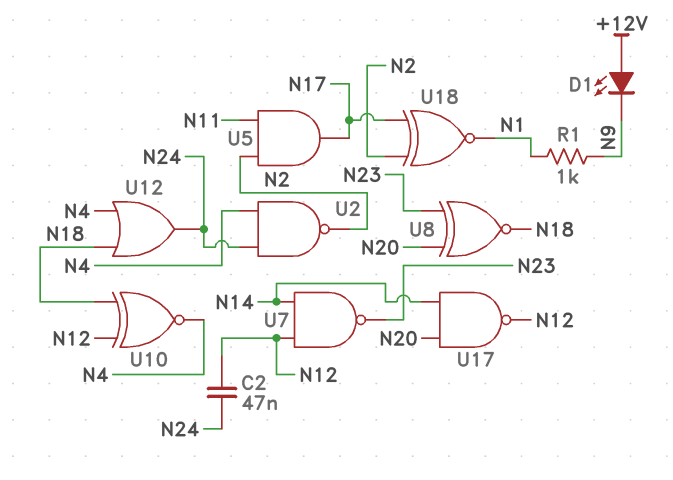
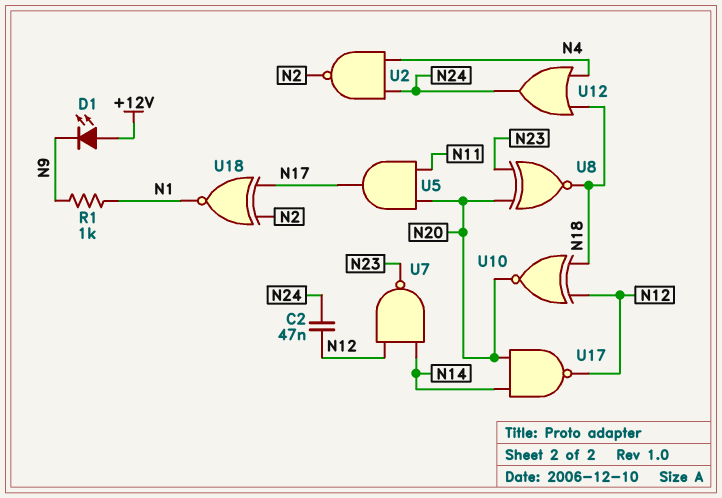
U5: AND (in N2, in N11, out N17) -> AND (in N11, in N20, out N17)
U10: XNOR (in N12, in N18, out N4) -> XNOR (in N12, in N18, out N20)

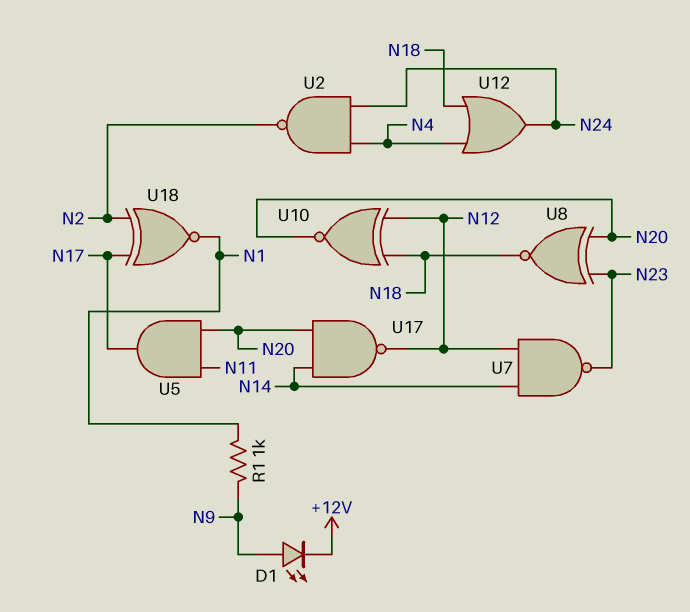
C2: 47nF (N12, N24) -> none
D1: LED (A +12V, K N9) -> LED (A N9, K +12V)

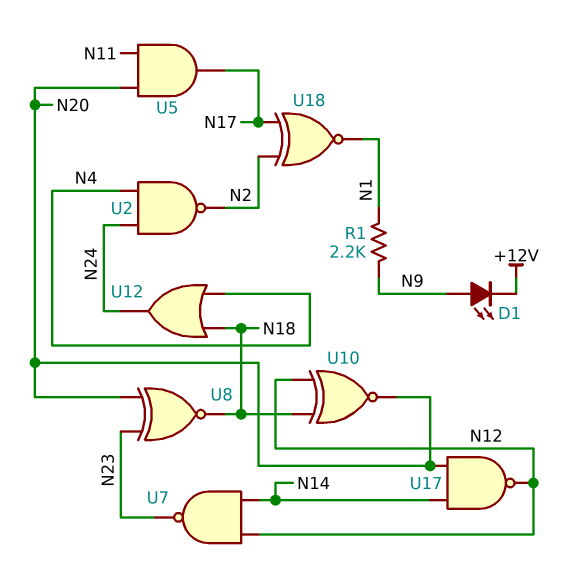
R1: 1k (N1, N9) -> 2.2k (N1, N9)

